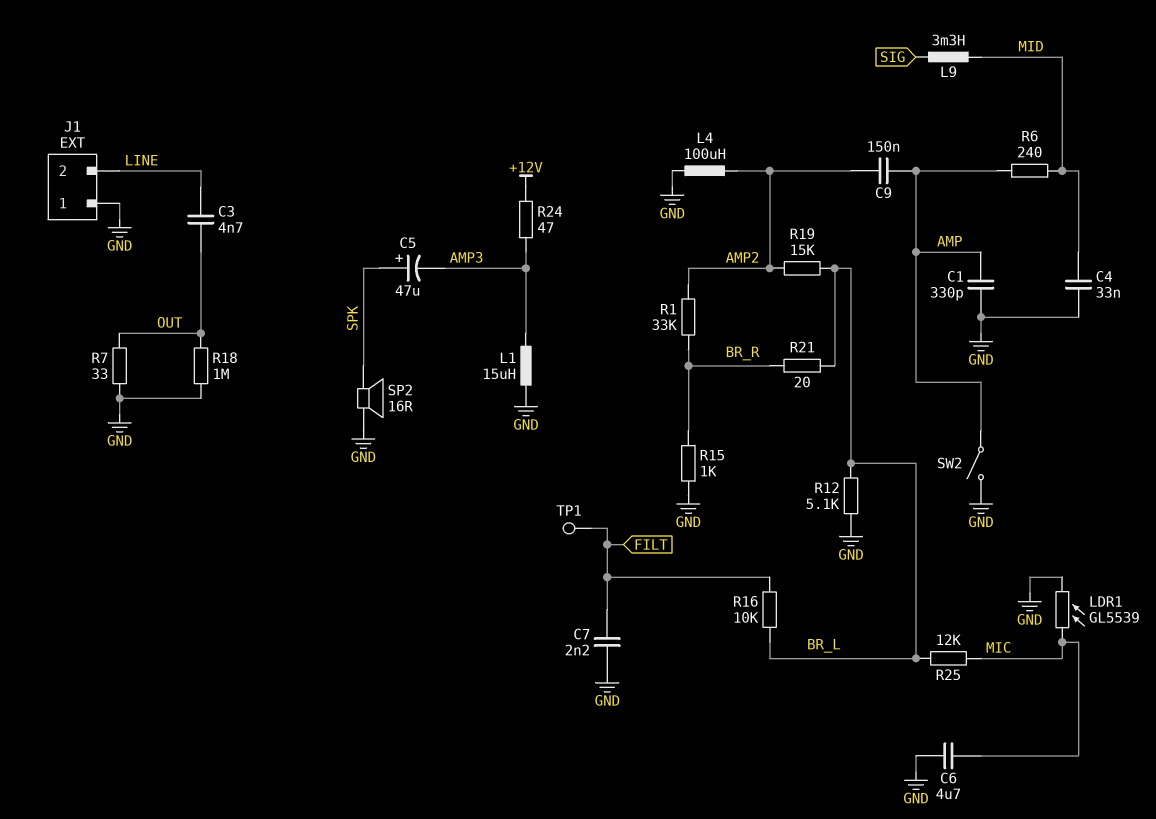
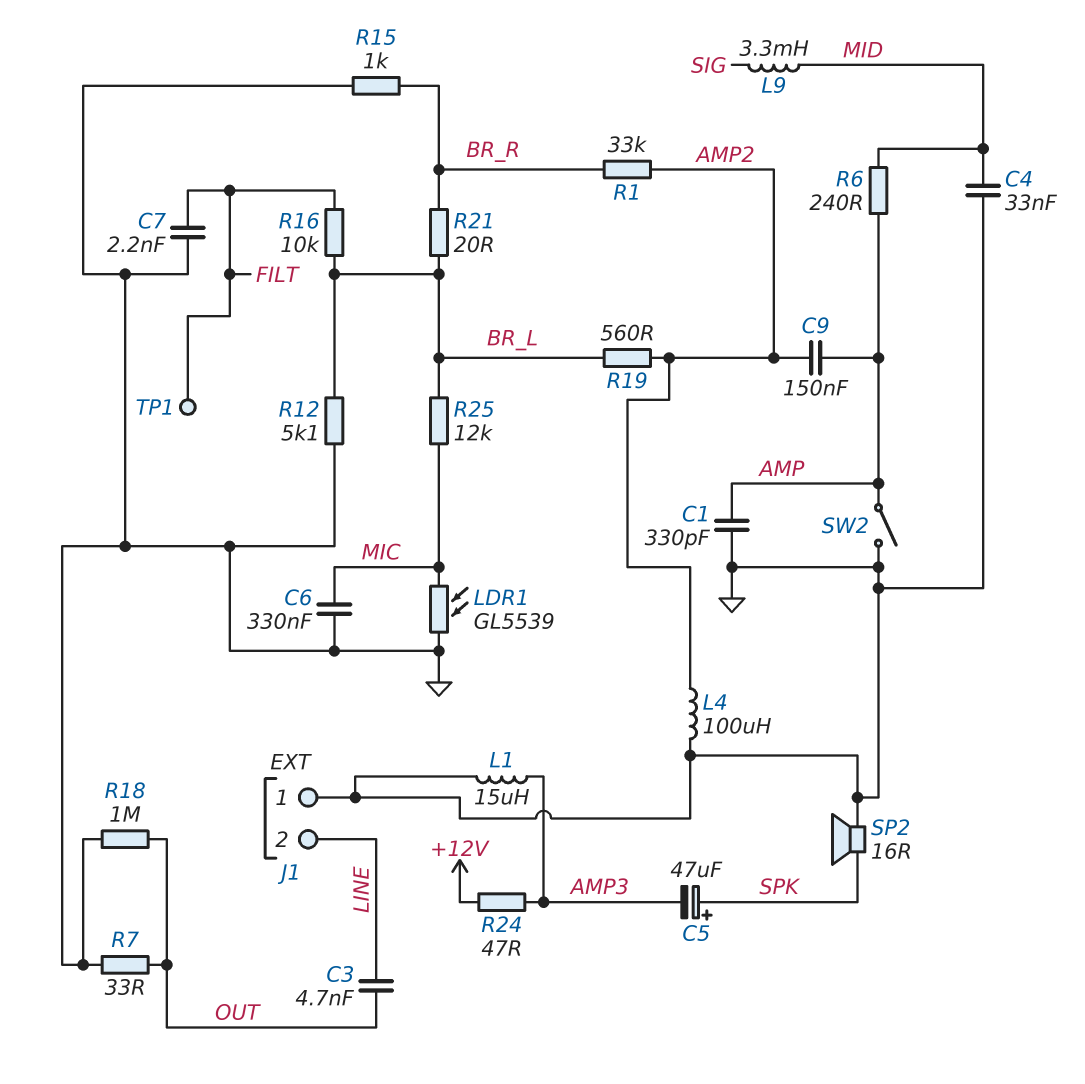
C6: 4.7uF (GND, MIC) -> 330nF (GND, MIC)
R19: 15k (AMP2, BR_L) -> 560 (AMP2, BR_L)

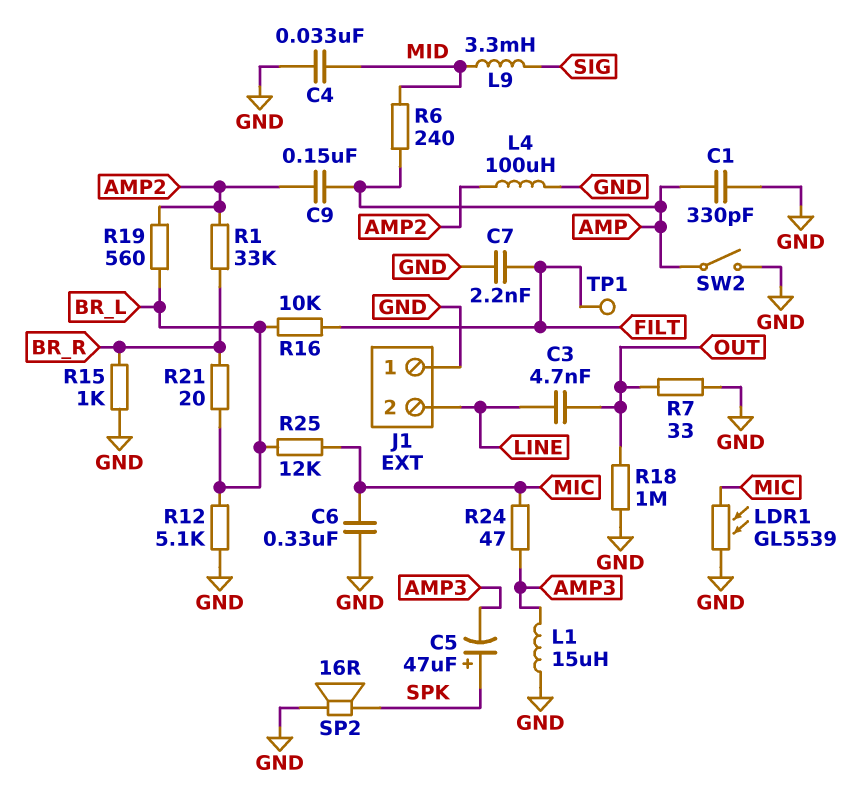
R24: 47 (+12V, AMP3) -> 47 (AMP3, MIC)

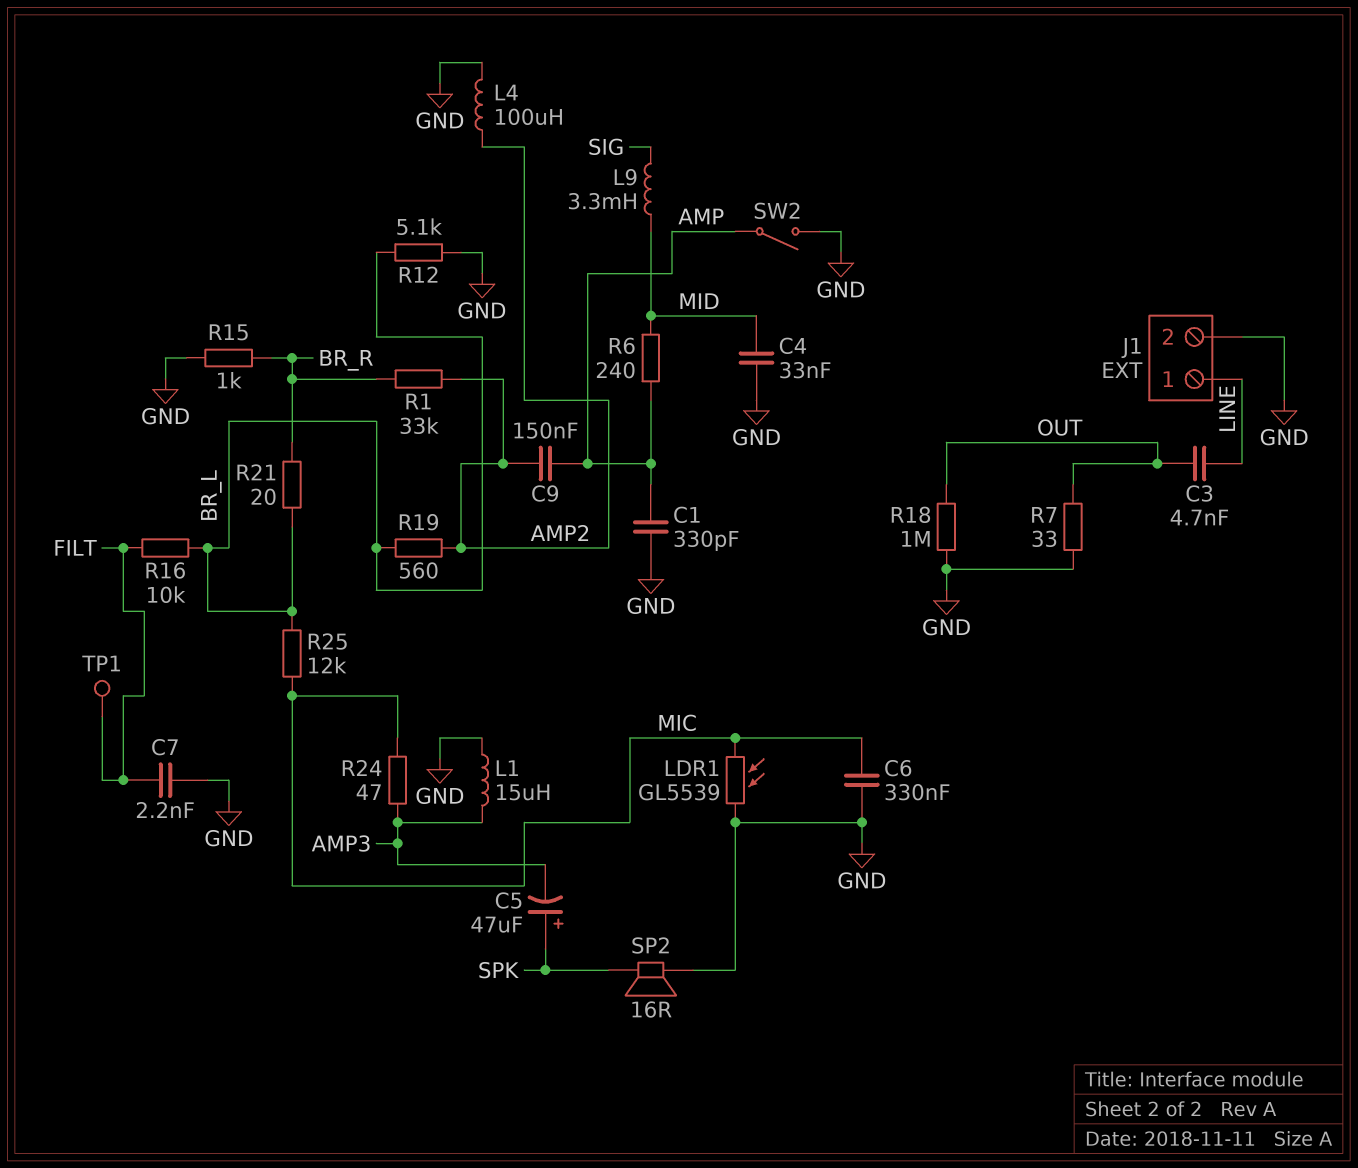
J1 pin 1: GND -> LINE
J1 pin 2: LINE -> GND

